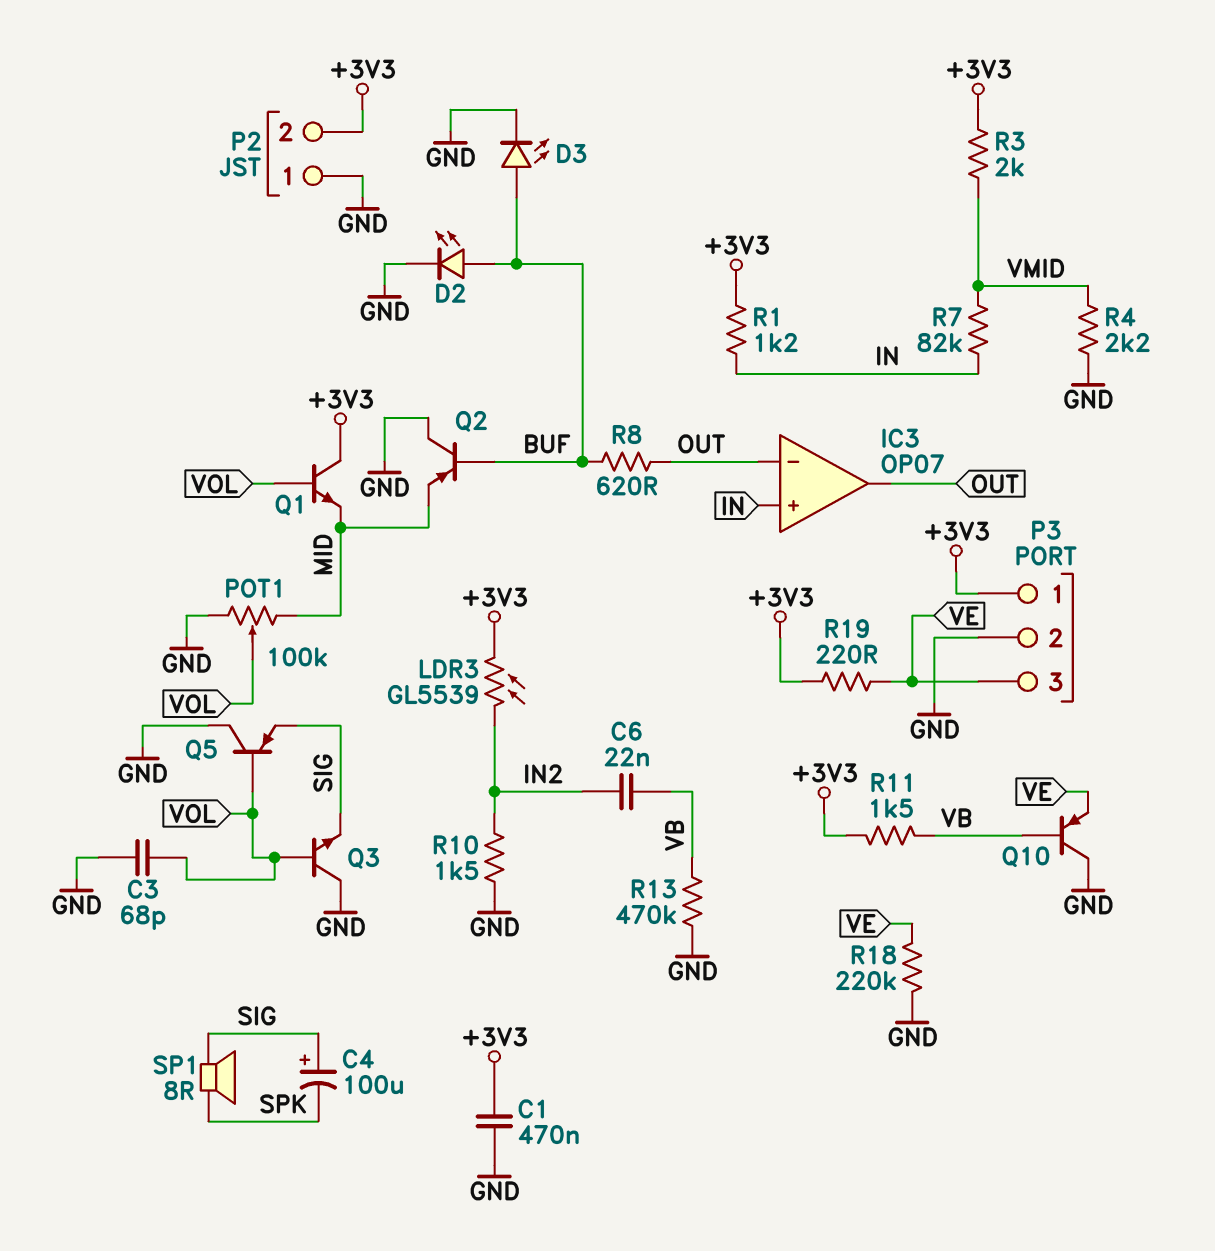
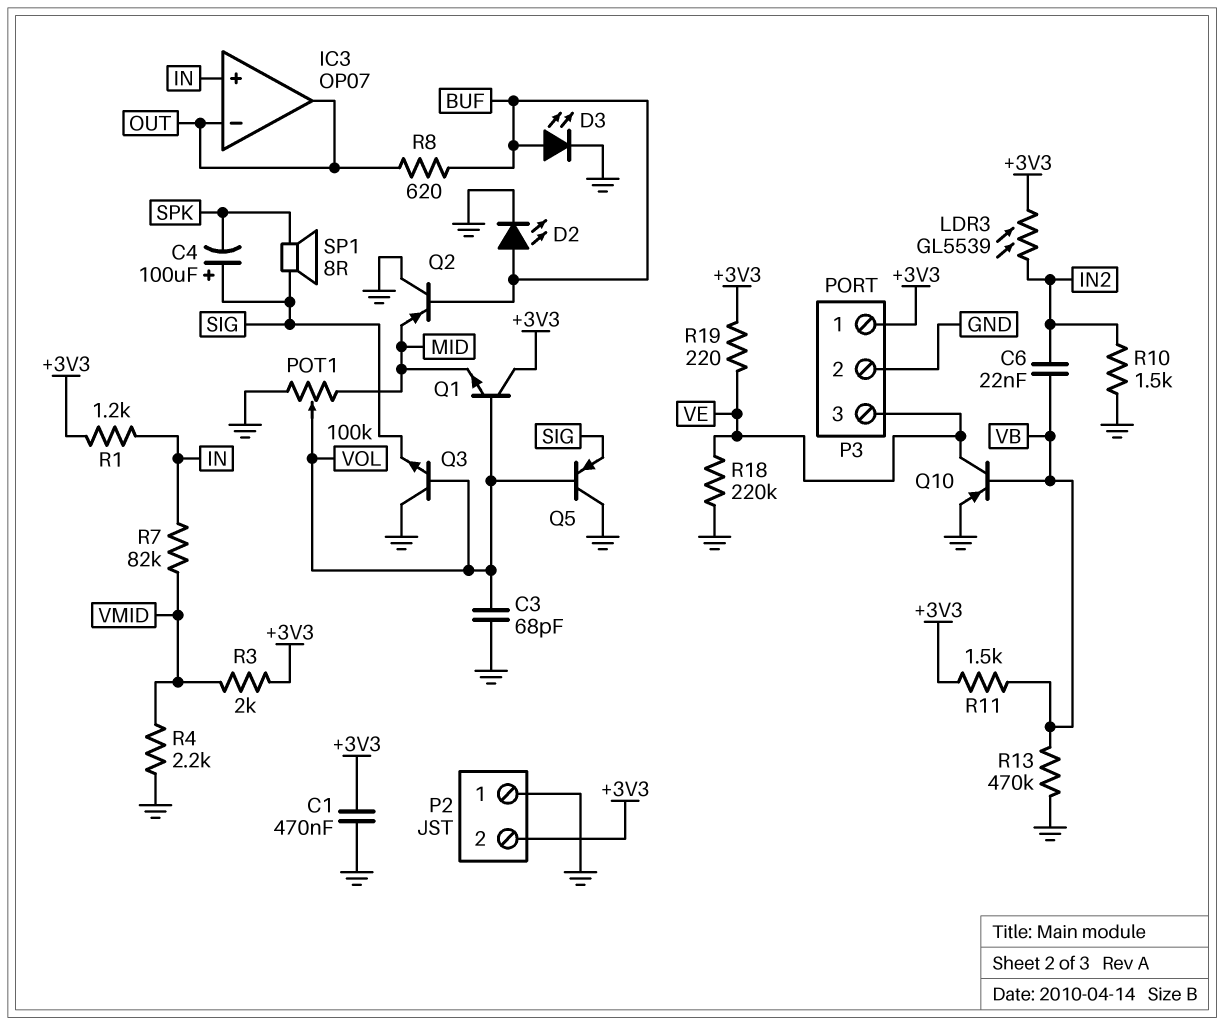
Q10: PNP (B VB, C GND, E VE) -> PNP (B VB, C VE, E GND)

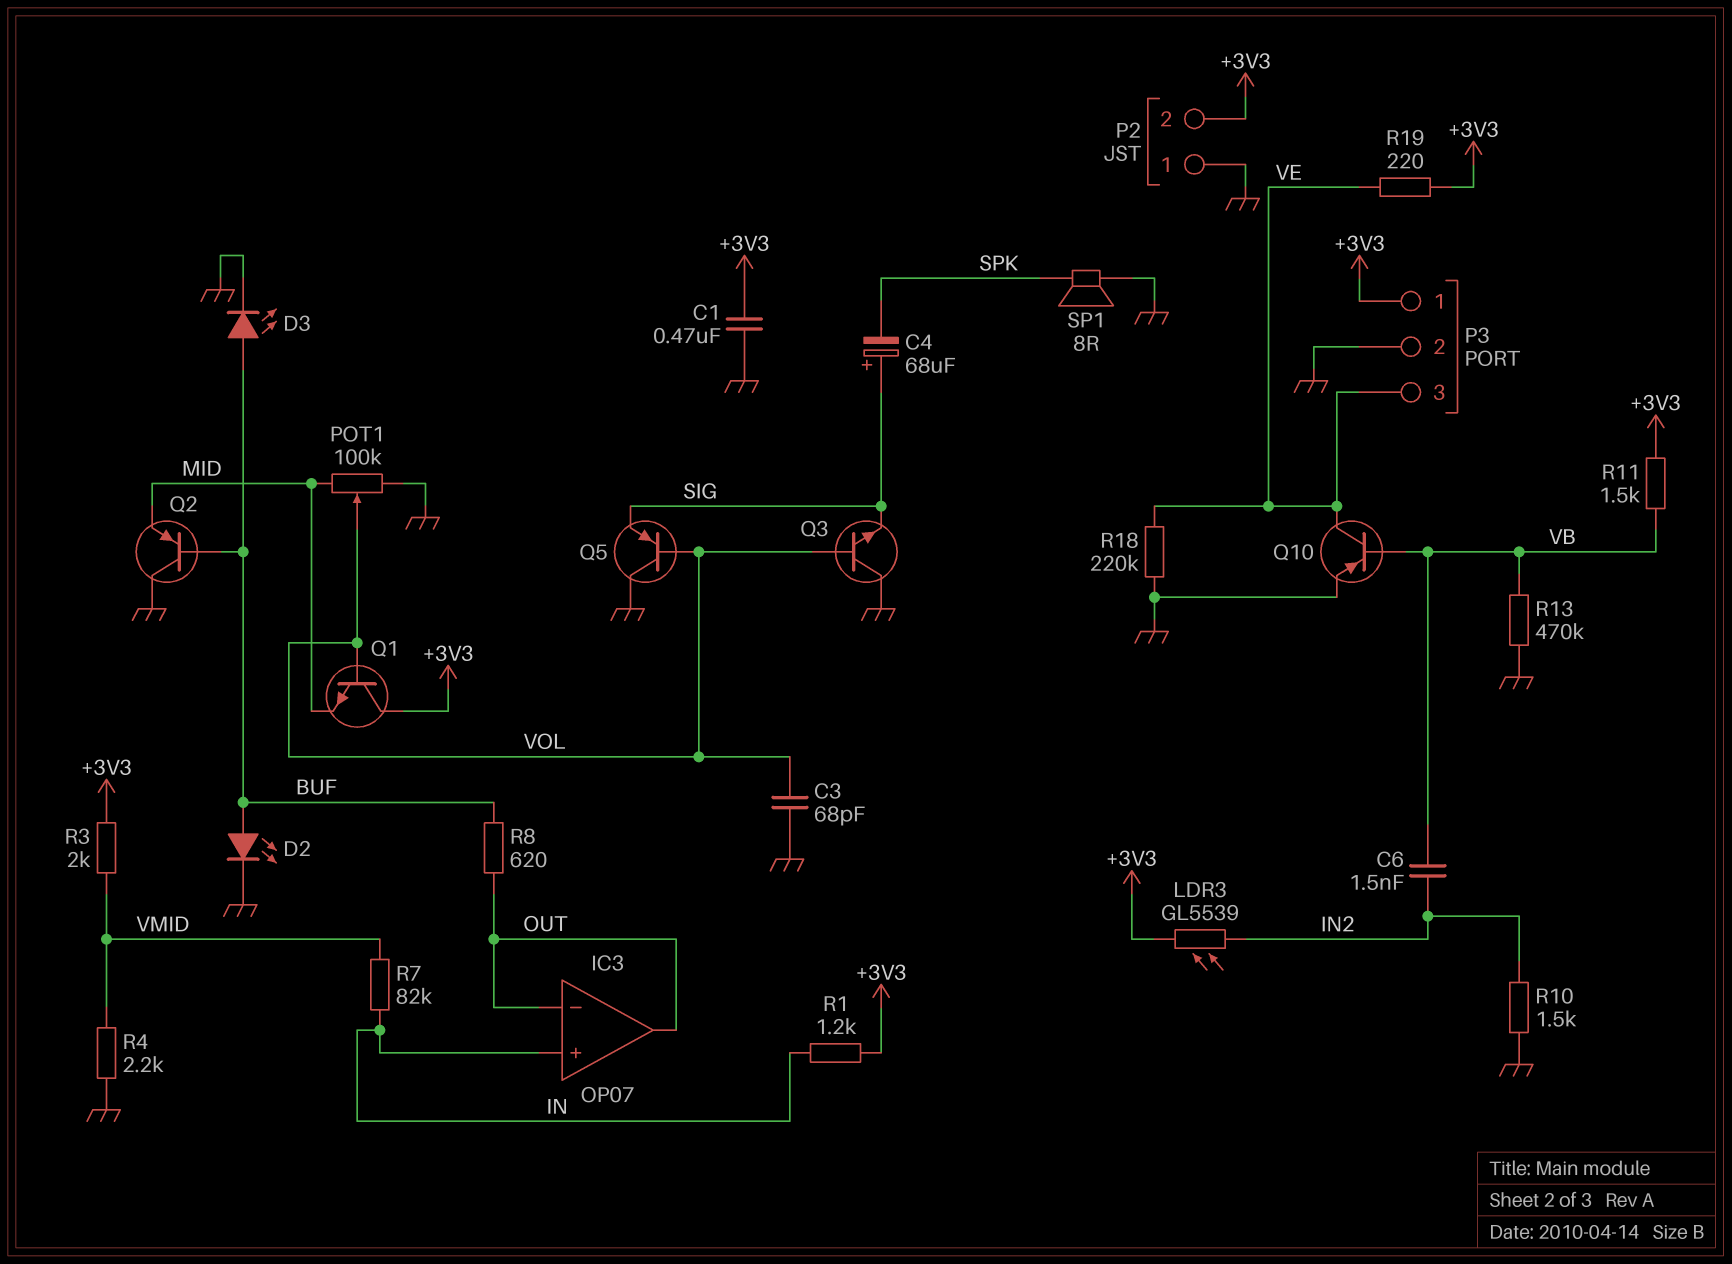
C4: 100uF (plus SIG, minus SPK) -> 68uF (plus SIG, minus SPK)
C6: 22nF (IN2, VB) -> 1.5nF (IN2, VB)
SP1: speaker 8R (SIG, SPK) -> speaker 8R (GND, SPK)

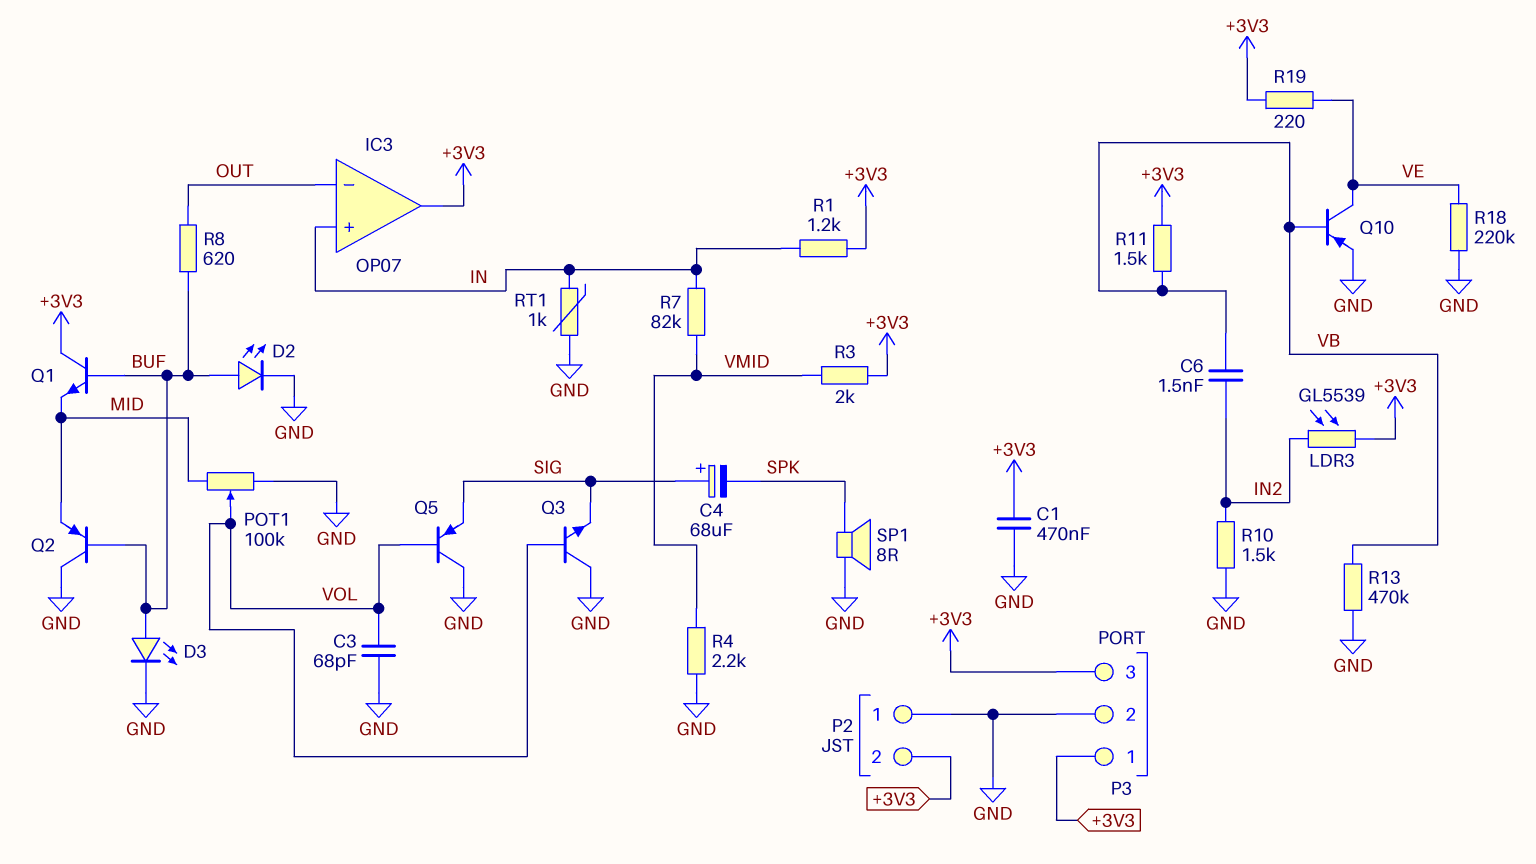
IC3 pin out: OUT -> +3V3
P3 pin 3: VE -> +3V3
Q1: NPN (B VOL, C +3V3, E MID) -> NPN (B BUF, C +3V3, E MID)
RT1: none -> 1k (GND, IN)

